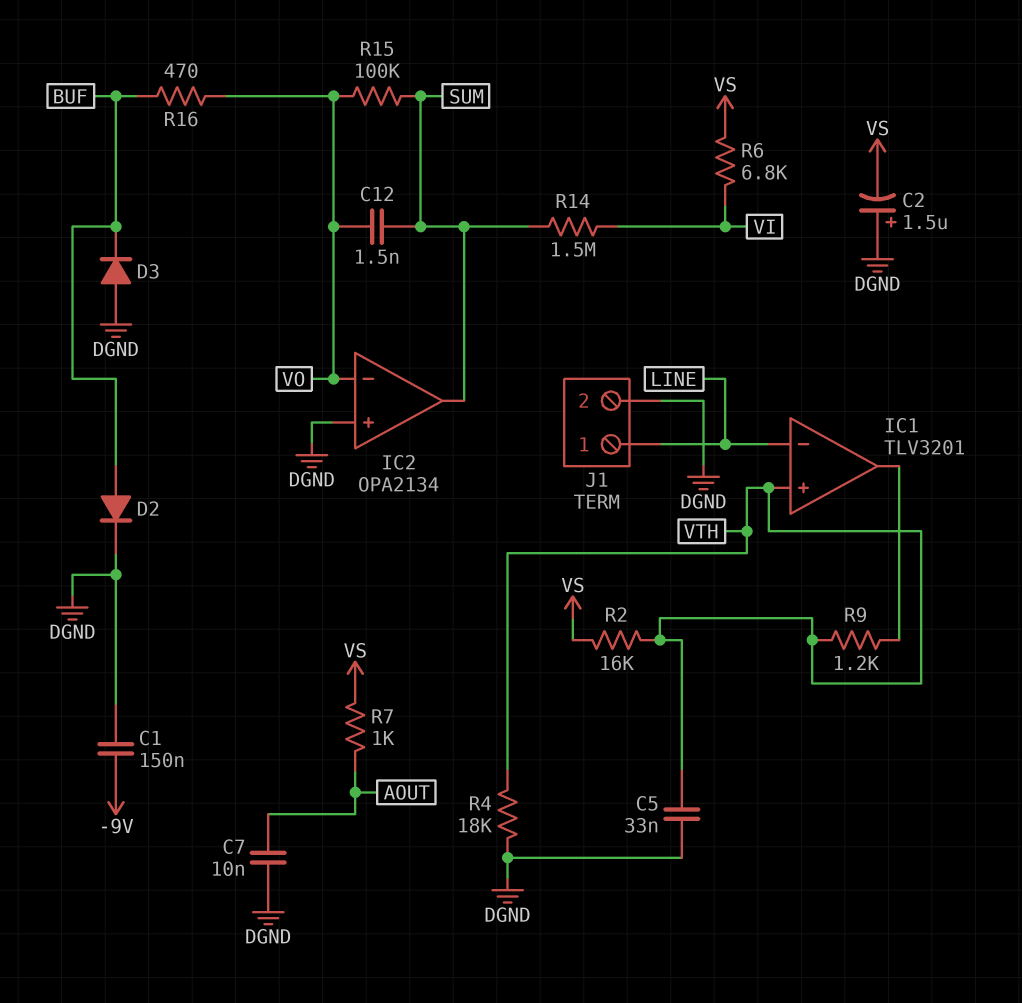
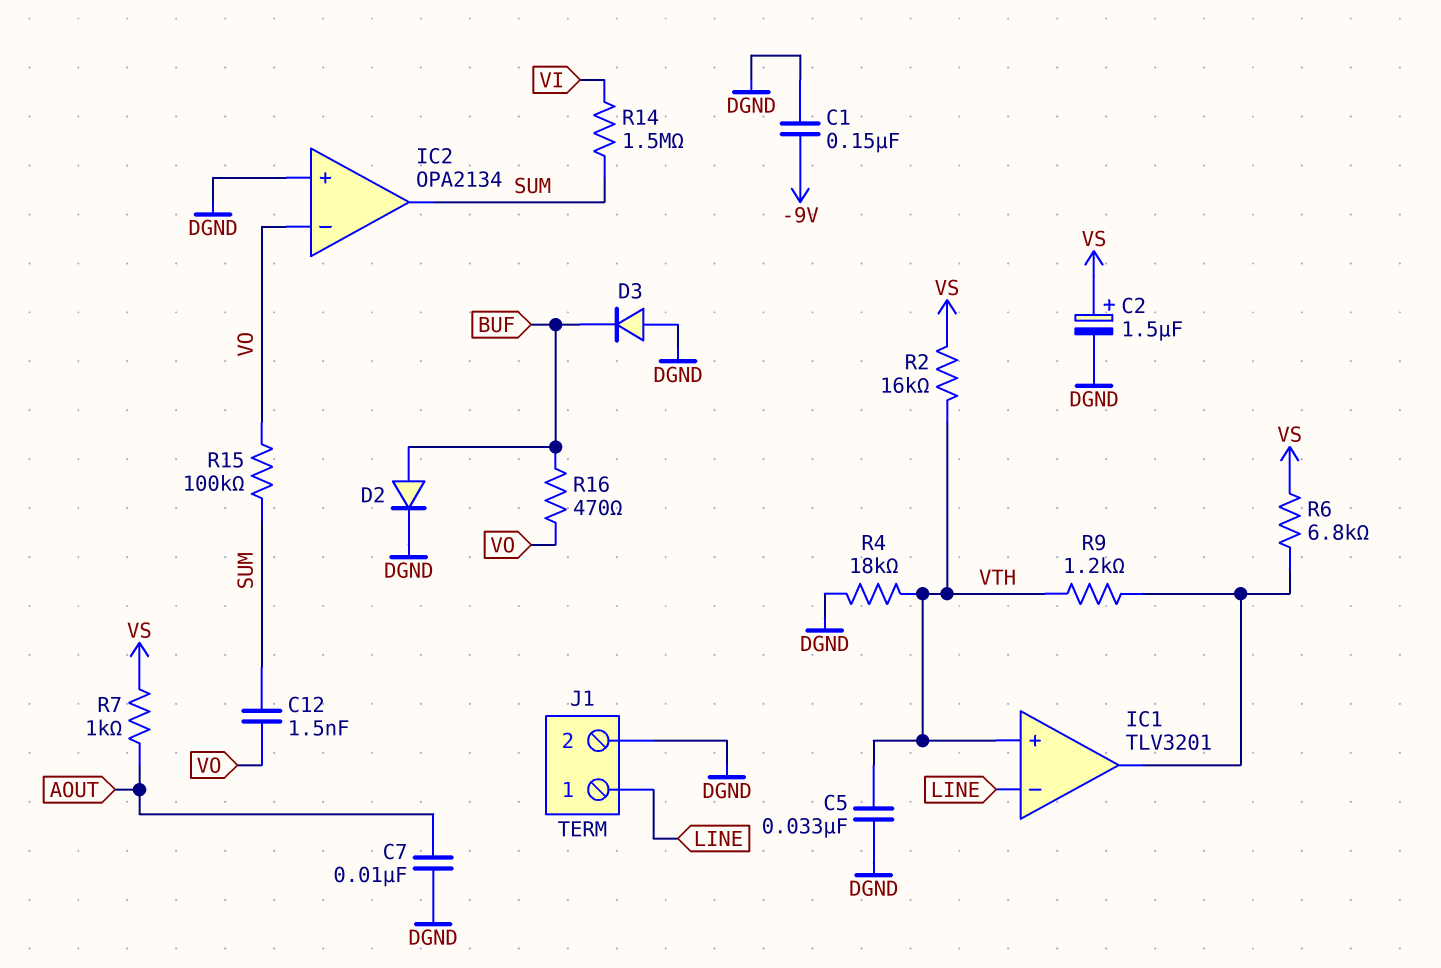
C2: 1.5uF (plus DGND, minus VS) -> 1.5uF (plus VS, minus DGND)
R6: 6.8k (VI, VS) -> 6.8k (IC1/out, VS)

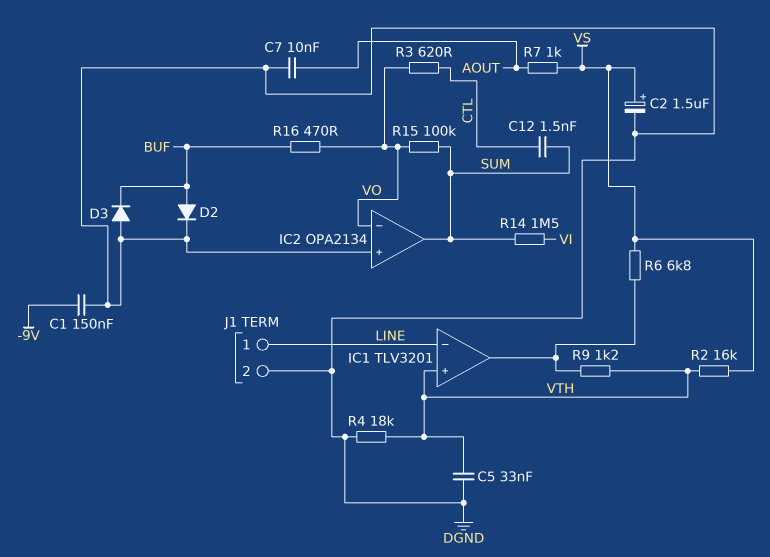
C12: 1.5nF (SUM, VO) -> 1.5nF (CTL, SUM)
R3: none -> 620 (CTL, VO)

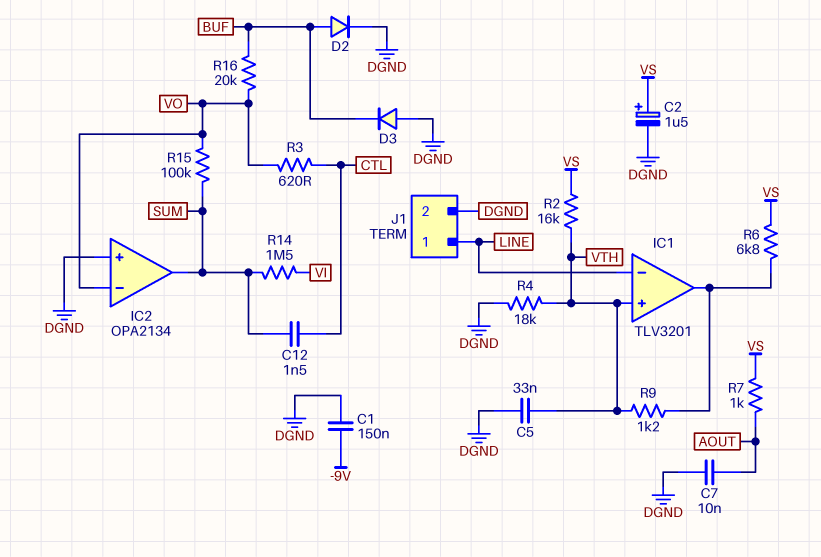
R16: 470 (BUF, VO) -> 20k (BUF, VO)

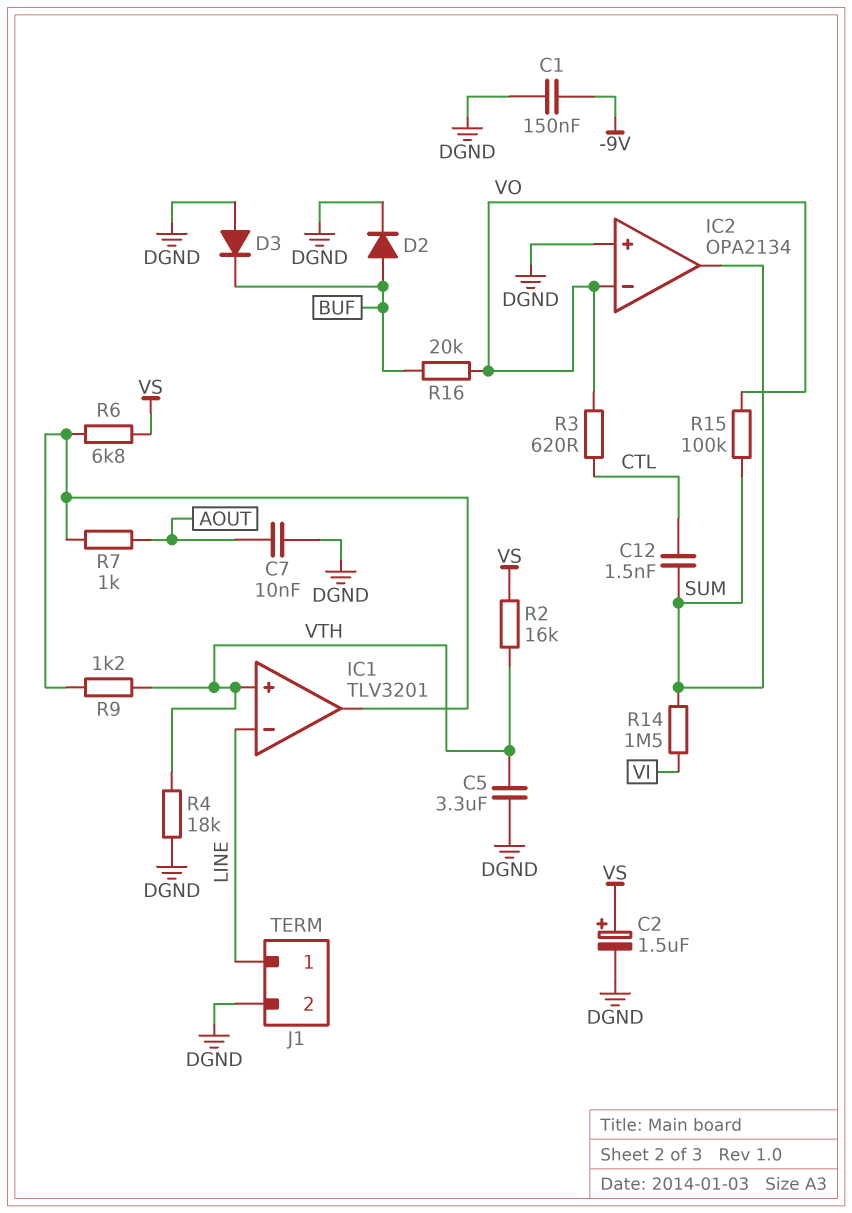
C5: 33nF (DGND, VTH) -> 3.3uF (DGND, VTH)
R7: 1k (AOUT, VS) -> 1k (AOUT, IC1/out)

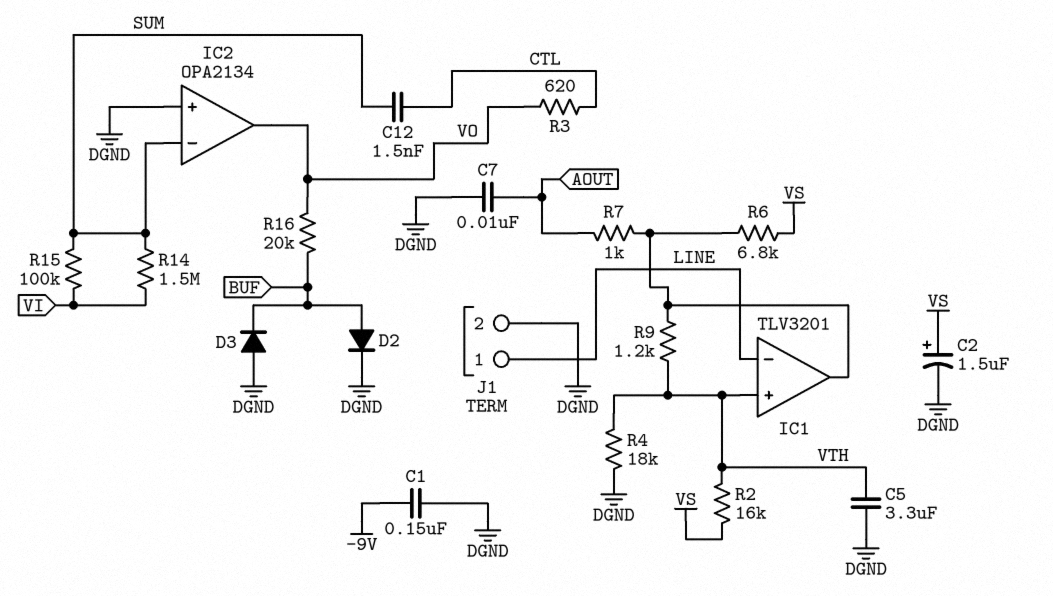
IC2 pin in-: VO -> SUM
IC2 pin out: SUM -> VO
R15: 100k (SUM, VO) -> 100k (SUM, VI)

